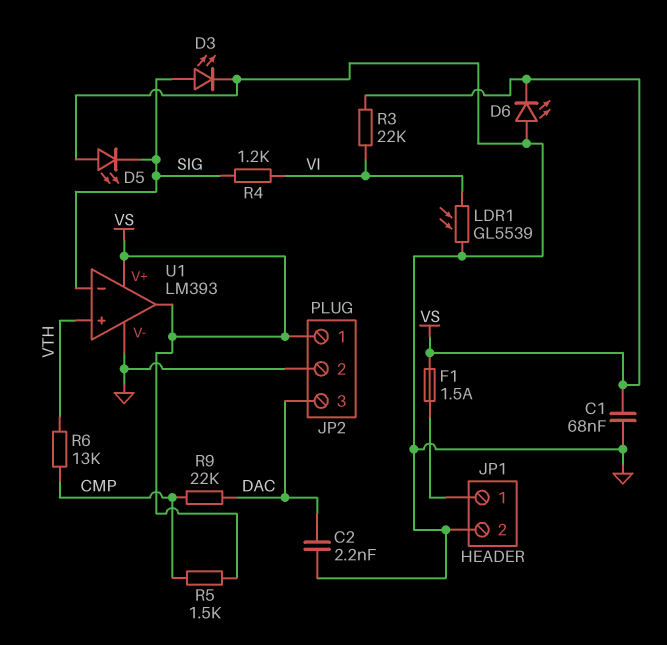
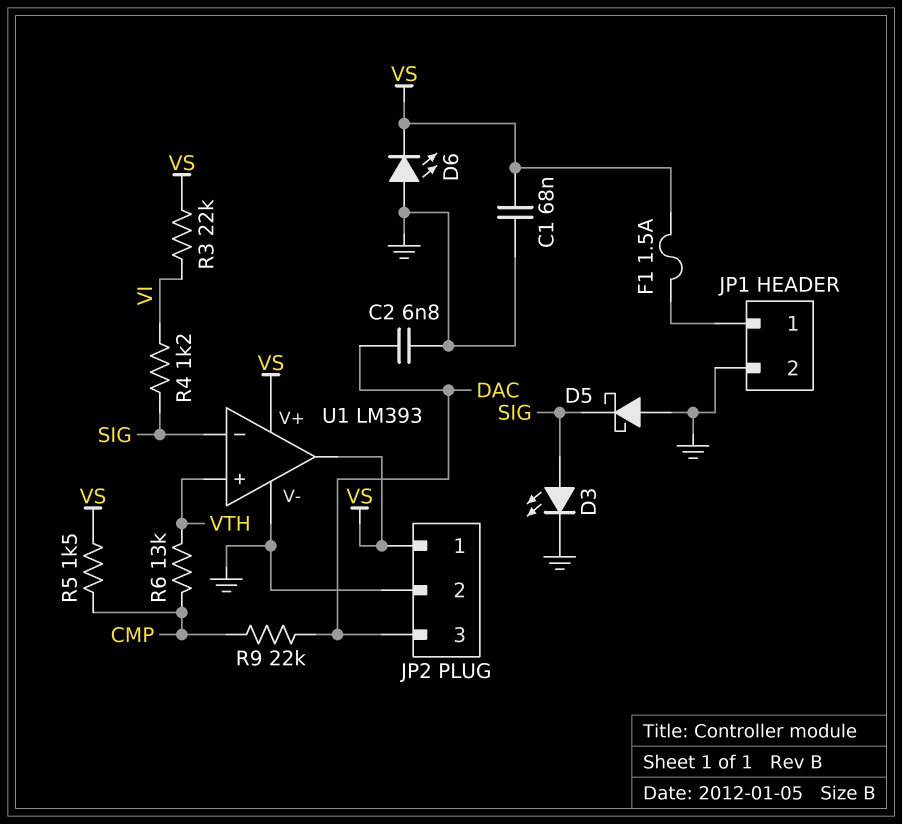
C2: 2.2nF (DAC, GND) -> 6.8nF (DAC, GND)
D5: LED (A GND, K SIG) -> schottky (A GND, K SIG)
LDR1: GL5539 (GND, VI) -> none

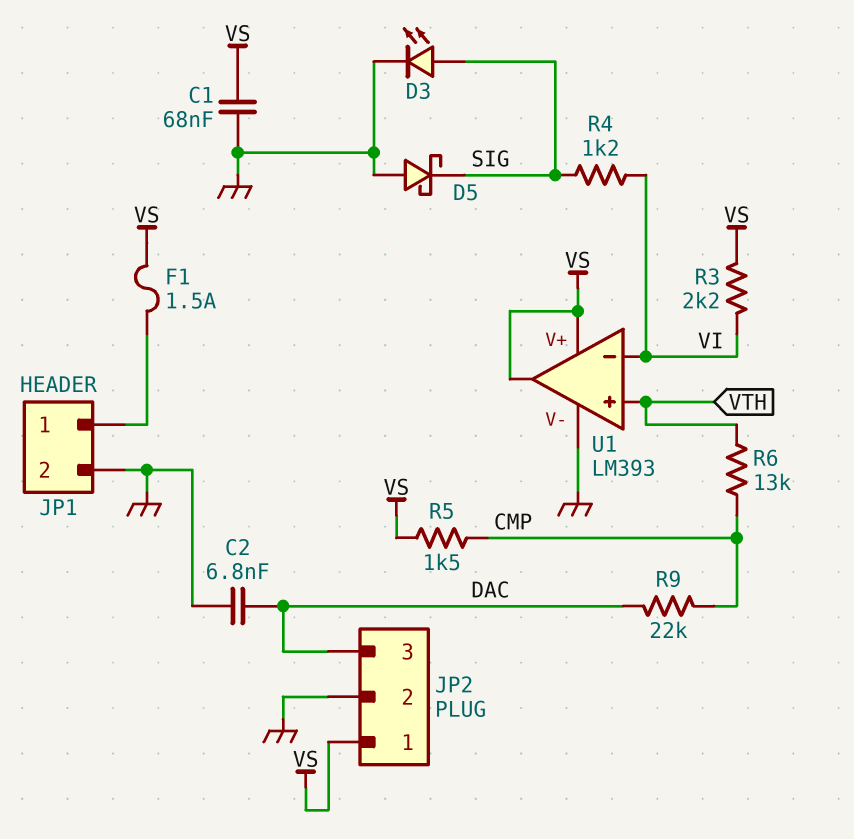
D6: LED (A GND, K VS) -> none
R3: 22k (VI, VS) -> 2.2k (VI, VS)
U1 pin in-: SIG -> VI

